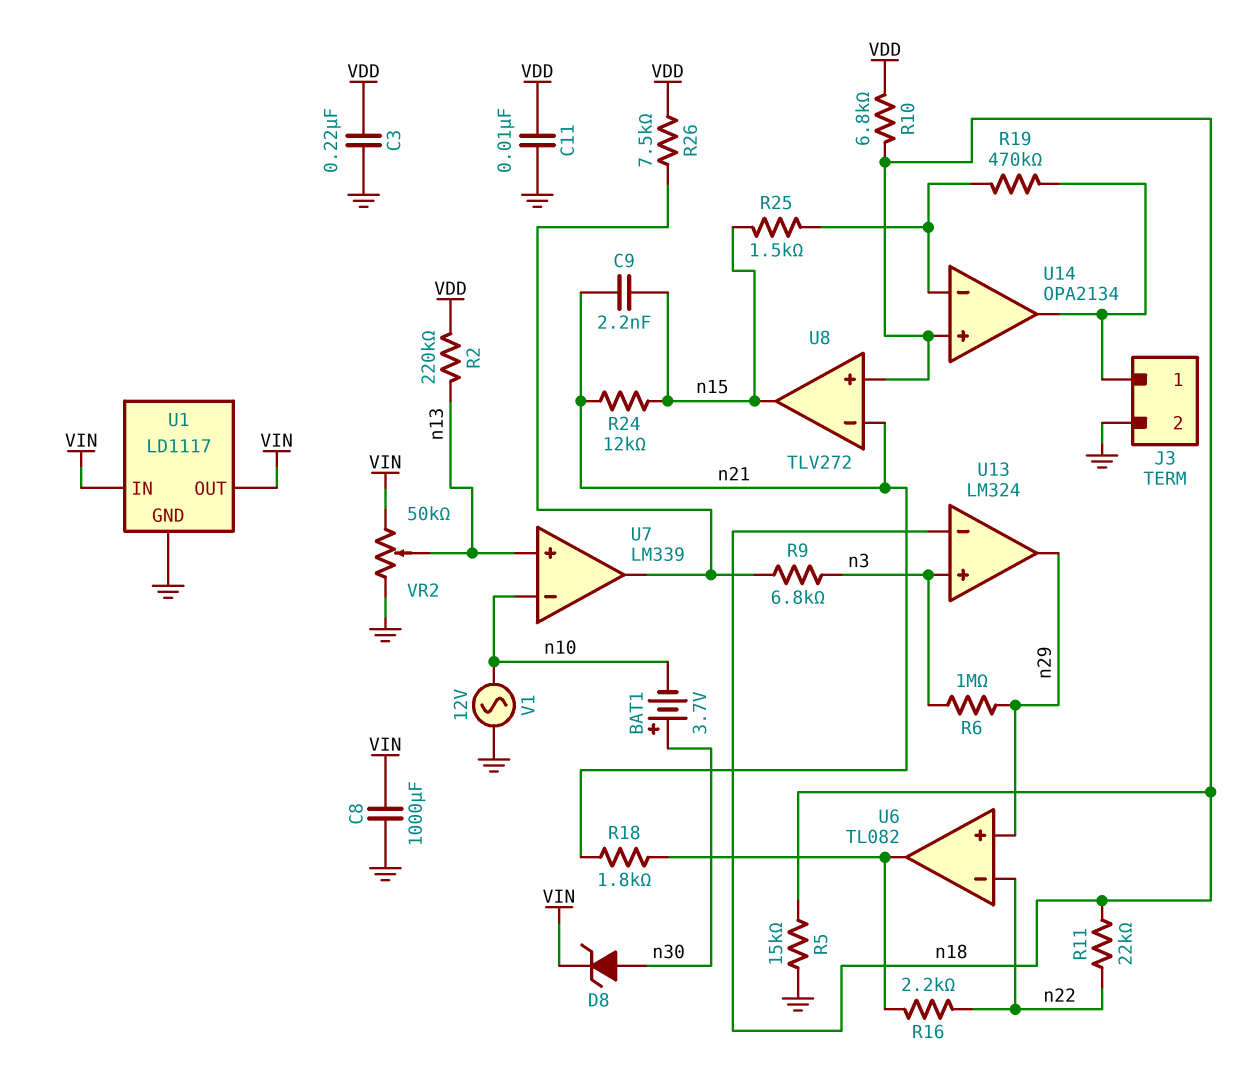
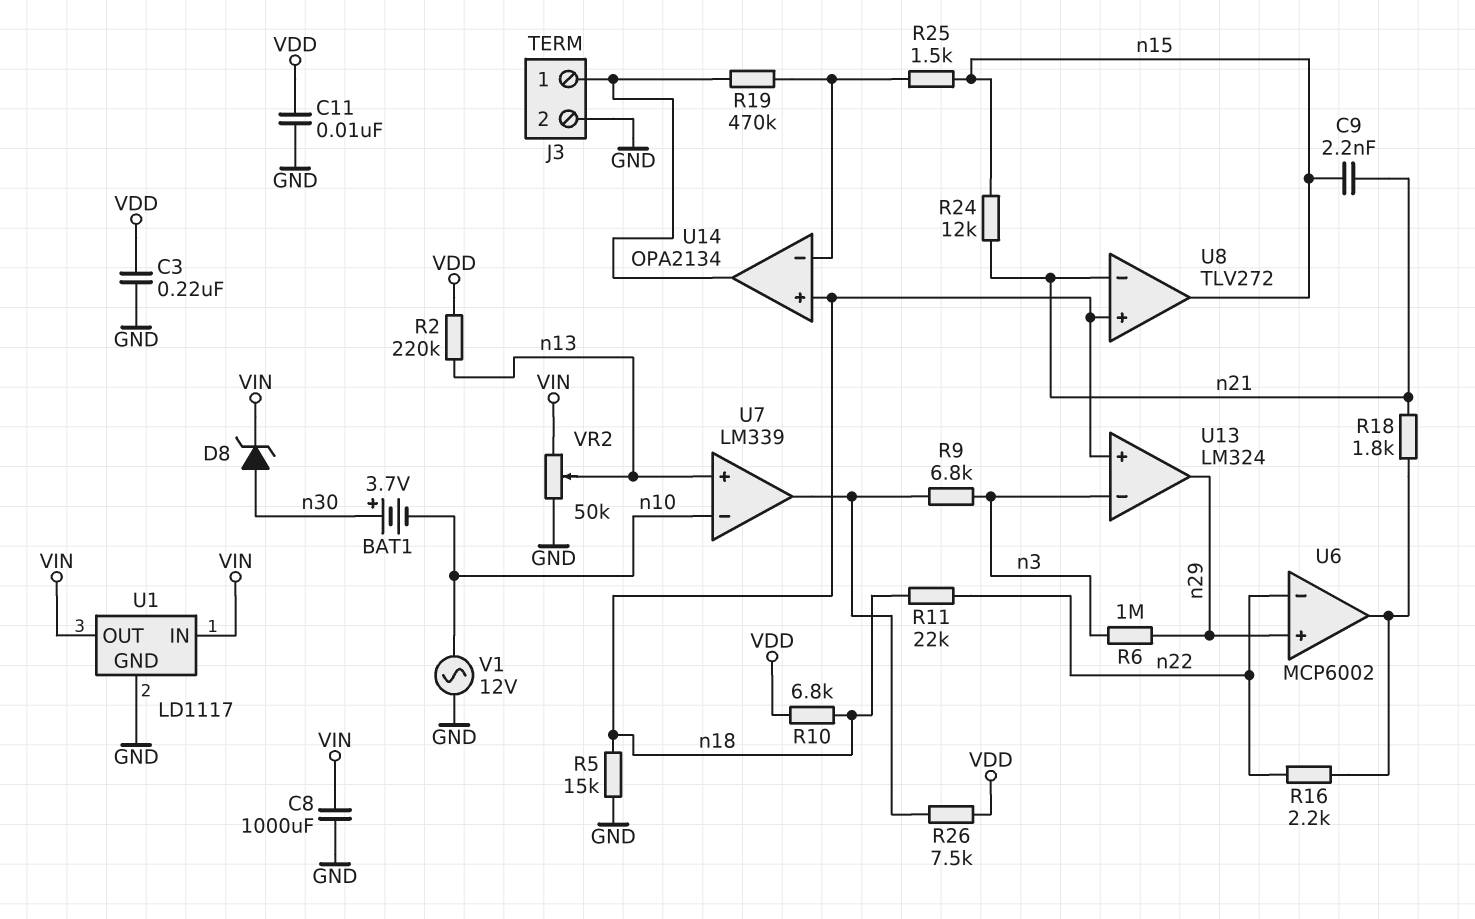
U6: TL082 -> MCP6002
U13 pin in+: n3 -> n18
U13 pin in-: n18 -> n3

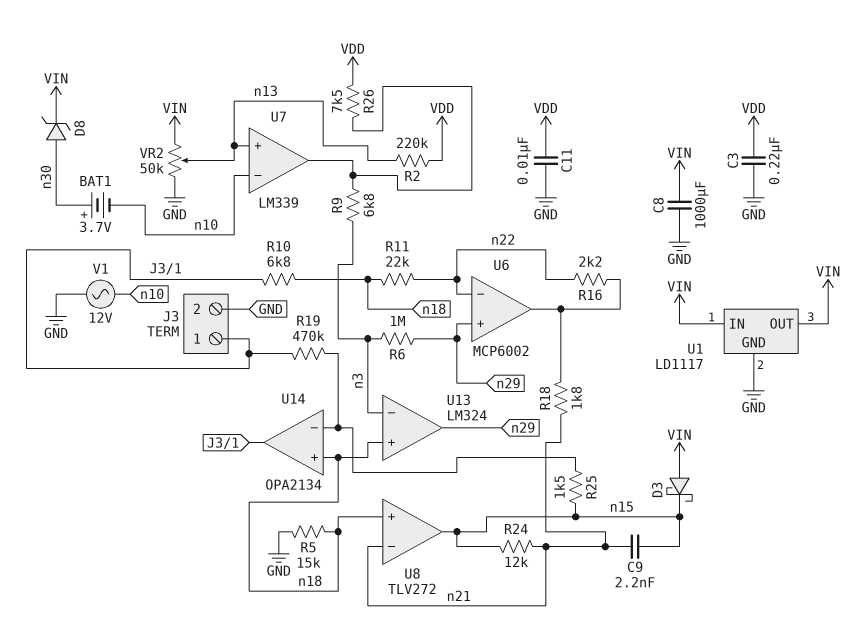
D3: none -> schottky (A VIN, K n15)
R10: 6.8k (VDD, n18) -> 6.8k (J3/1, n18)

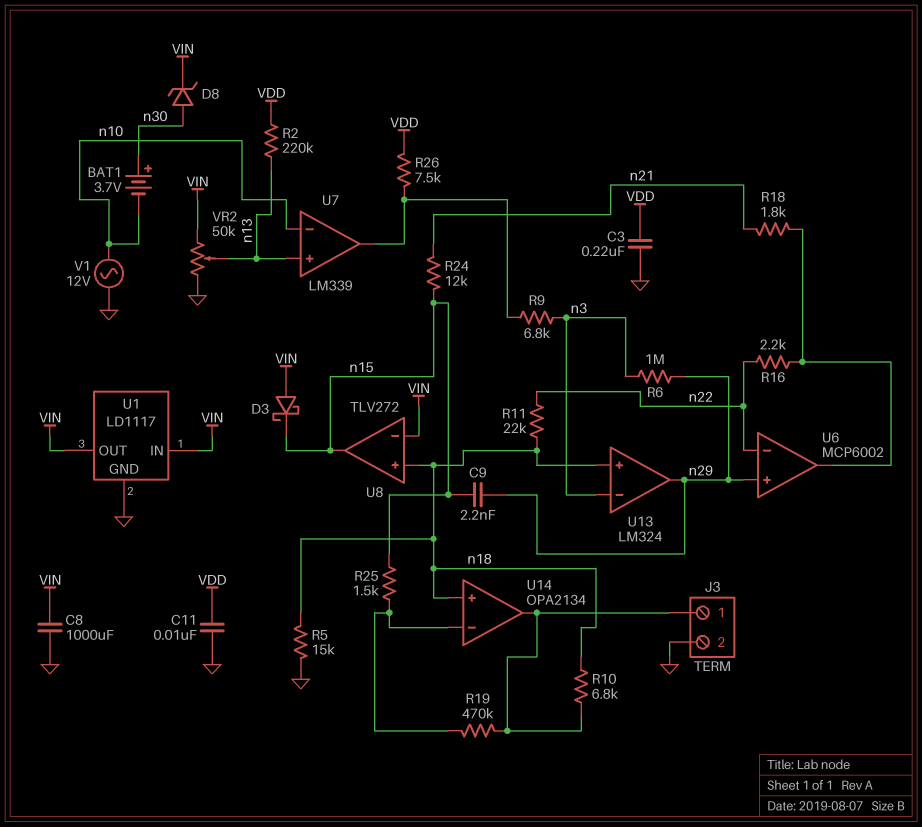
C9: 2.2nF (n15, n21) -> 2.2nF (n15, n29)
U8 pin in-: n21 -> VIN

